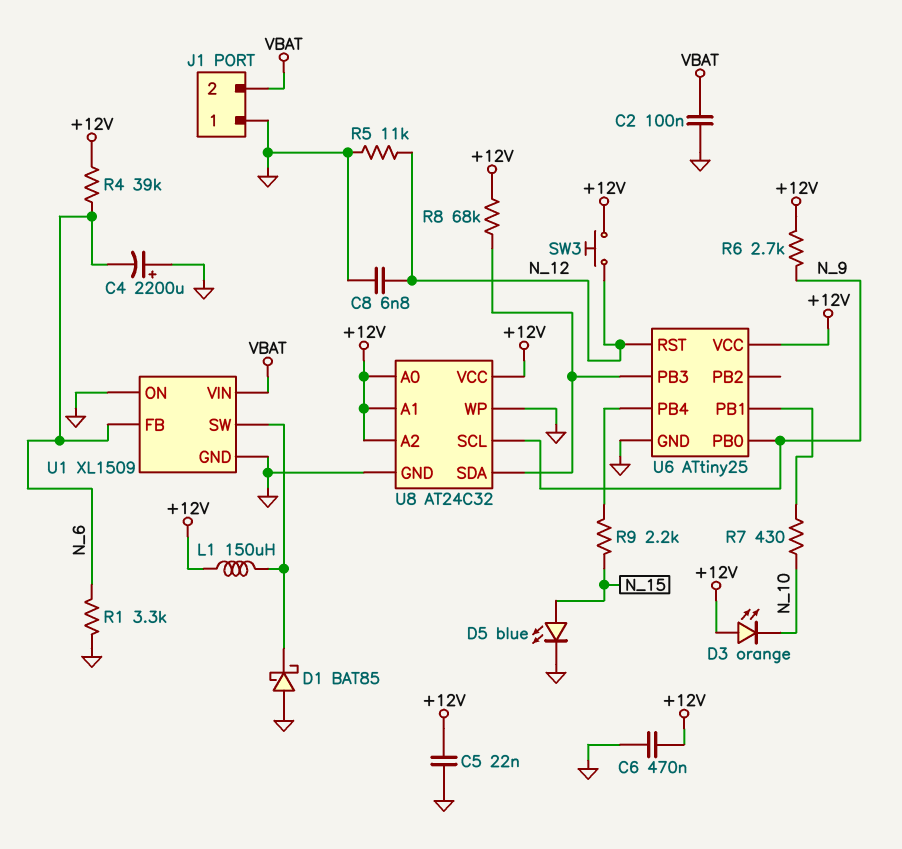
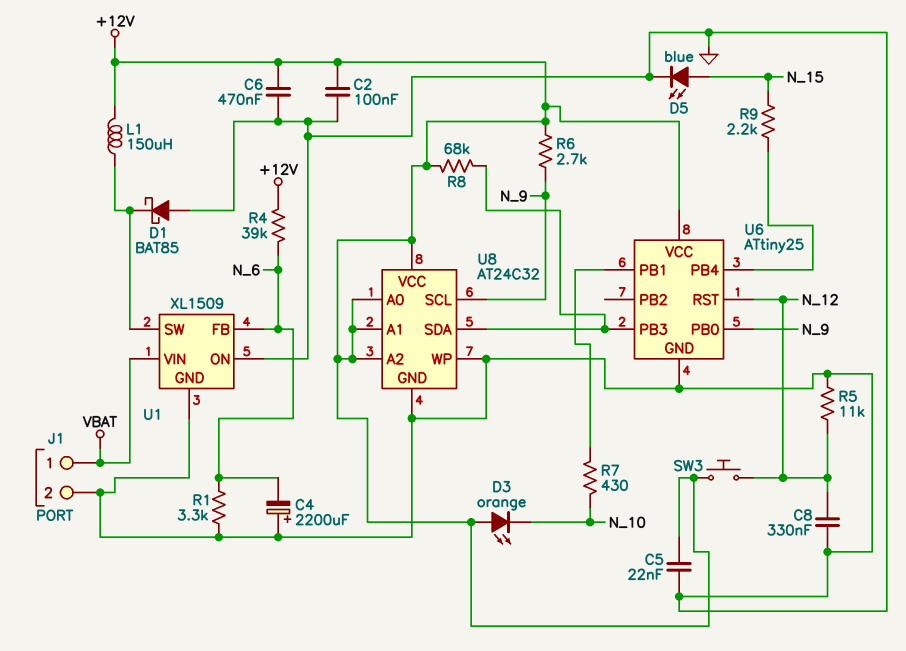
C2: 100nF (GND, VBAT) -> 100nF (+12V, GND)
C8: 6.8nF (GND, N_12) -> 330nF (GND, N_12)
J1 pin 1: GND -> VBAT
J1 pin 2: VBAT -> GND

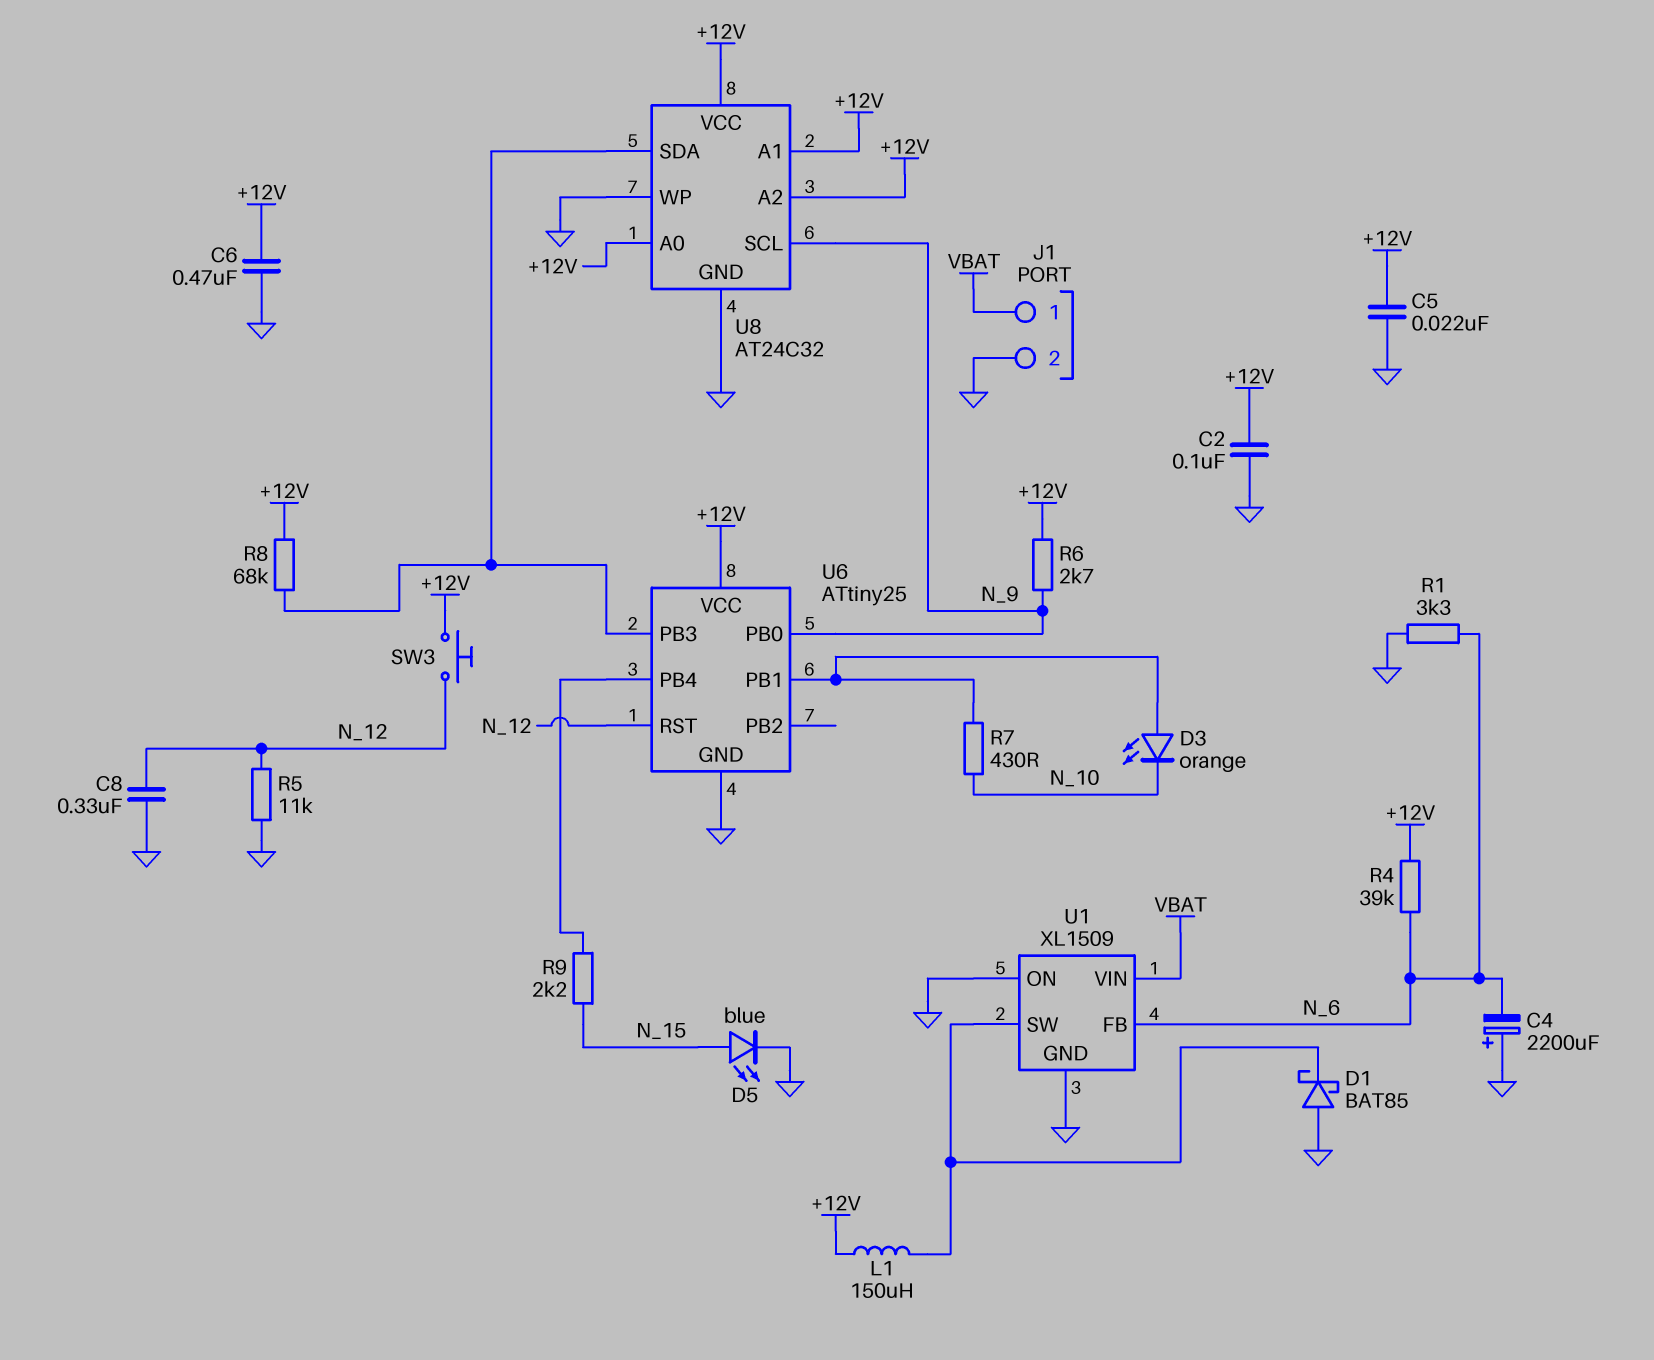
D3: LED orange (A +12V, K N_10) -> LED orange (A U6/PB1, K N_10)

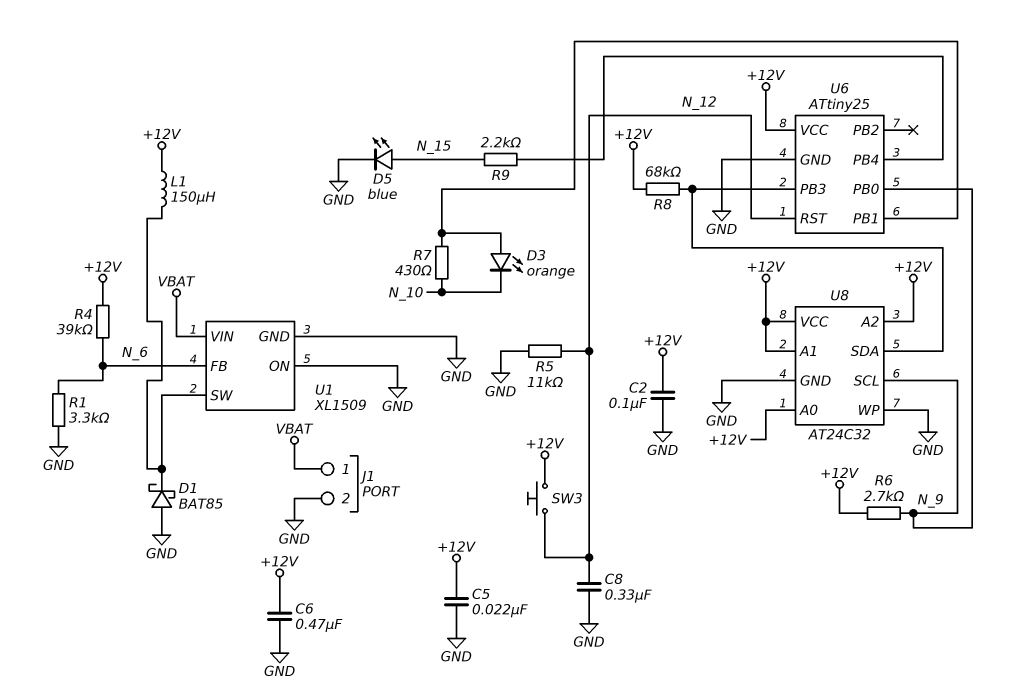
C4: 2200uF (plus GND, minus N_6) -> none

